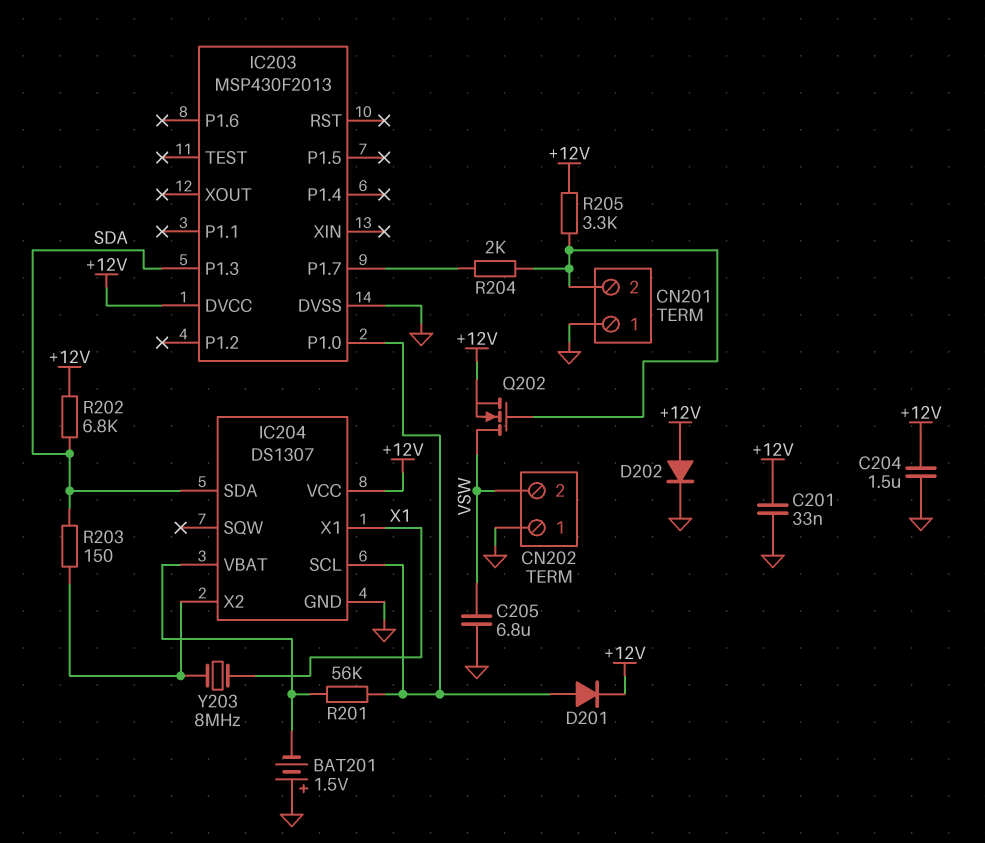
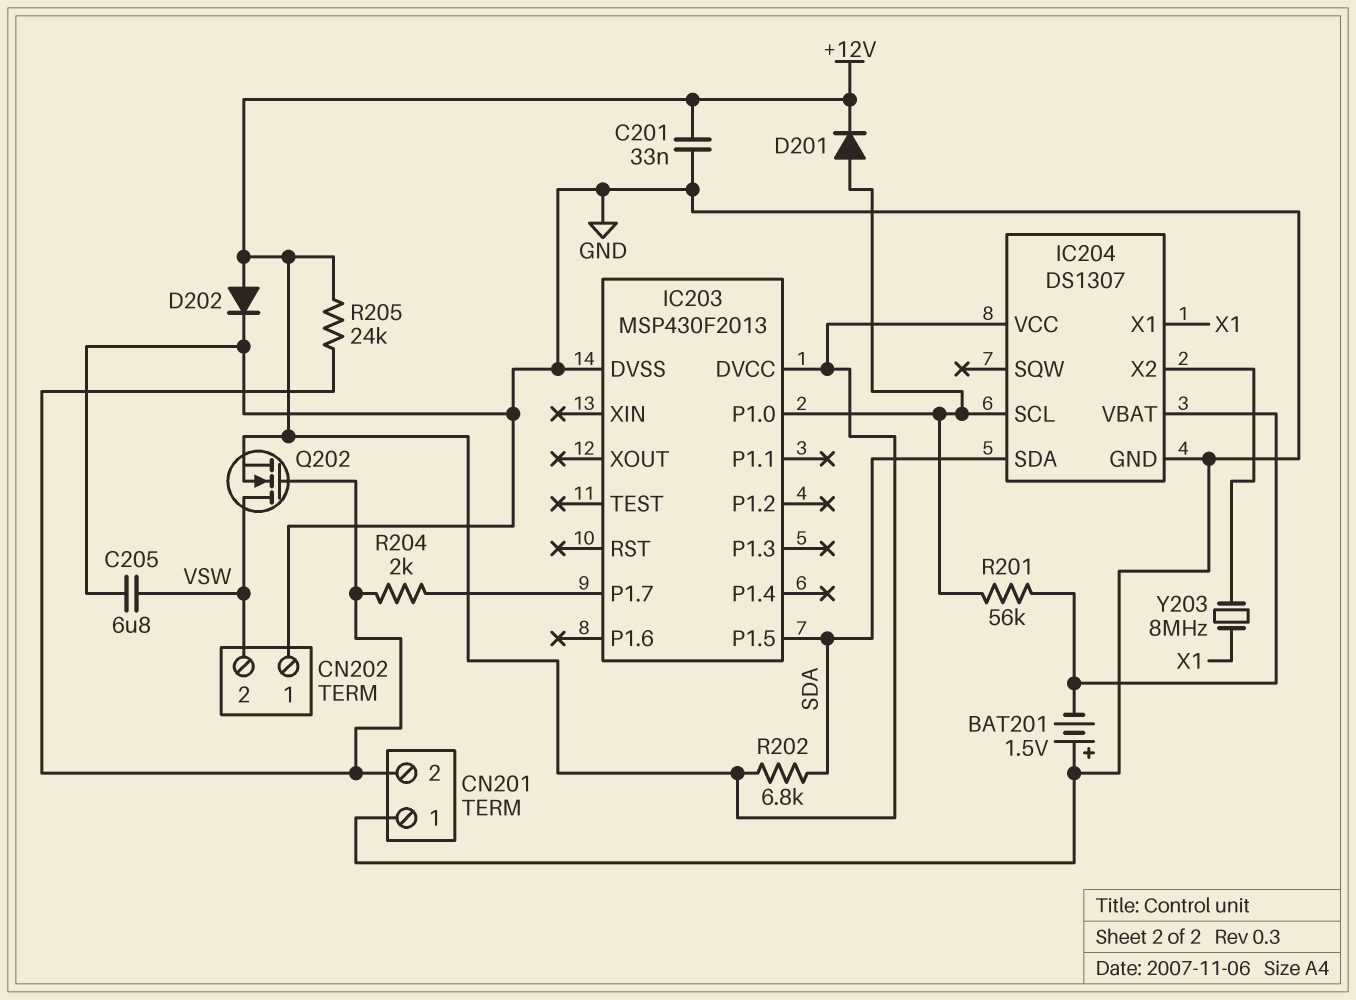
C204: 1.5uF (+12V, GND) -> none
IC203 pin P1.3: SDA -> none
IC203 pin P1.5: none -> SDA
R203: 150 (IC204/X2, SDA) -> none
R205: 3.3k (+12V, CN201/2) -> 24k (+12V, CN201/2)

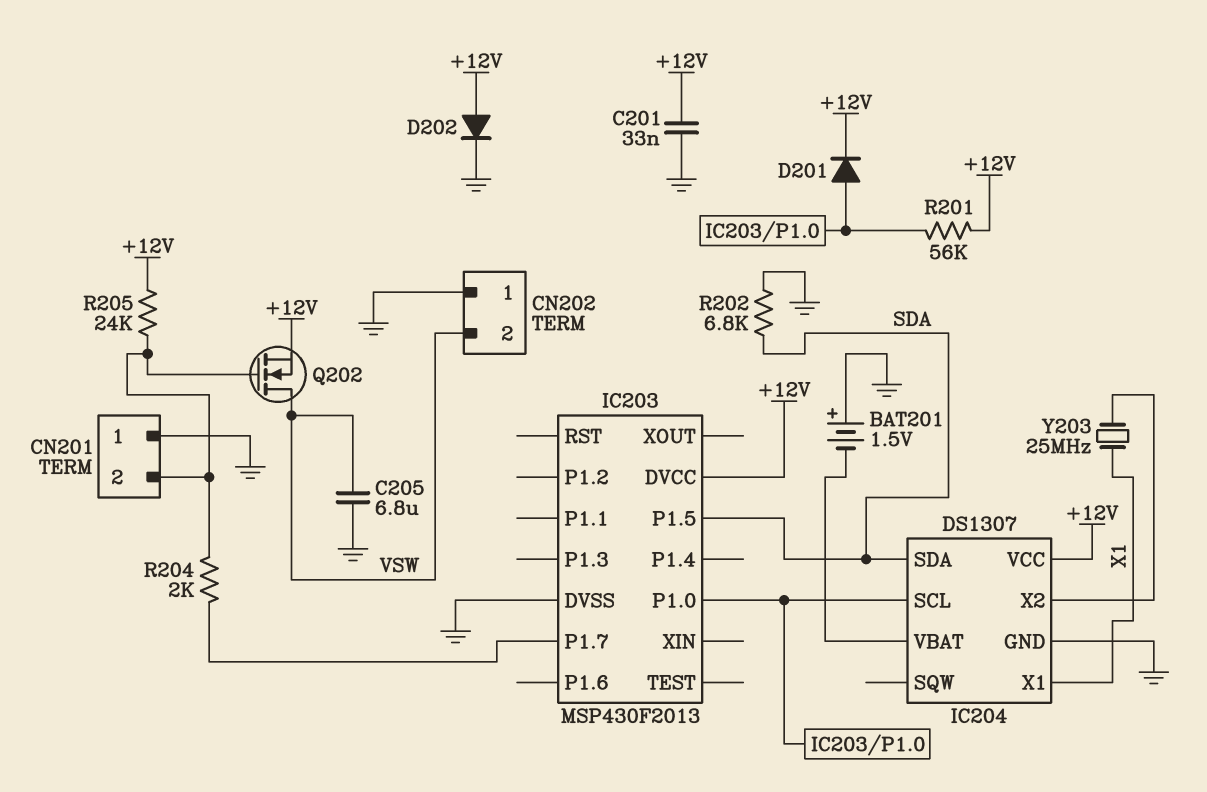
R201: 56k (IC203/P1.0, IC204/VBAT) -> 56k (+12V, IC203/P1.0)
R202: 6.8k (+12V, SDA) -> 6.8k (GND, SDA)
Y203: 8MHz (IC204/X2, X1) -> 25MHz (IC204/X2, X1)

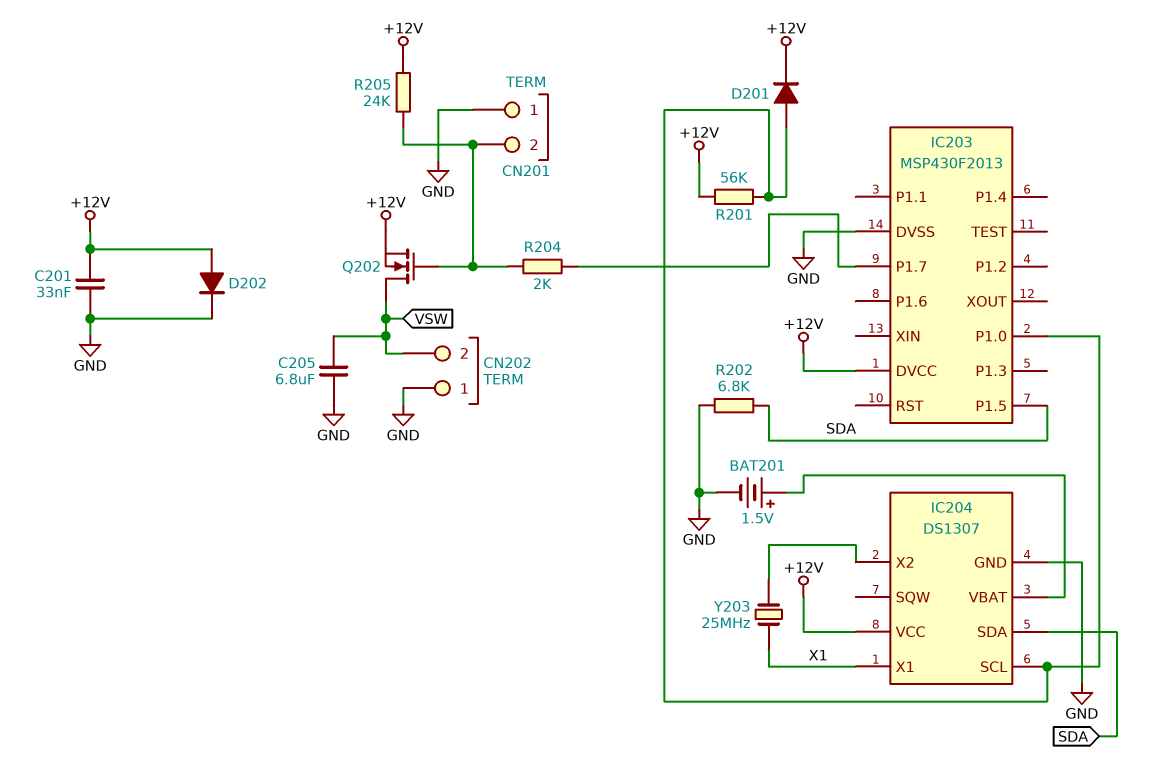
BAT201: 1.5V (plus GND, minus IC204/VBAT) -> 1.5V (plus IC204/VBAT, minus GND)

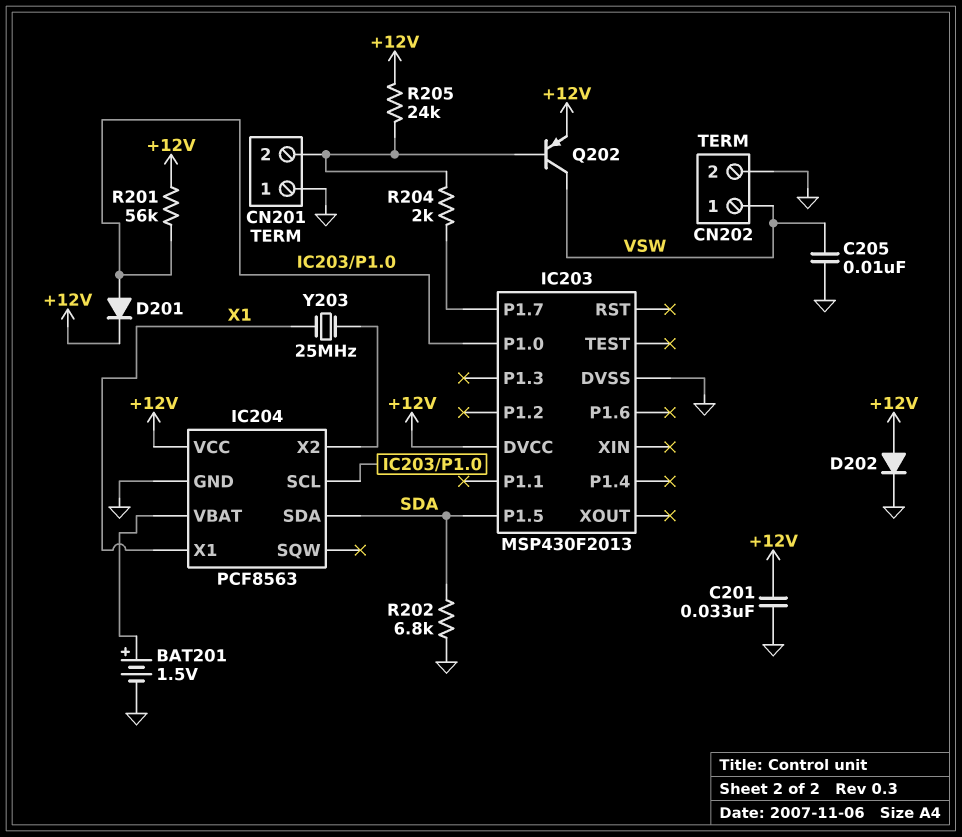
C205: 6.8uF (GND, VSW) -> 10nF (GND, VSW)
CN202 pin 1: GND -> VSW
CN202 pin 2: VSW -> GND
IC204: DS1307 -> PCF8563
Q202: NMOS (G CN201/2, D VSW, S +12V) -> PNP (B CN201/2, C VSW, E +12V)

